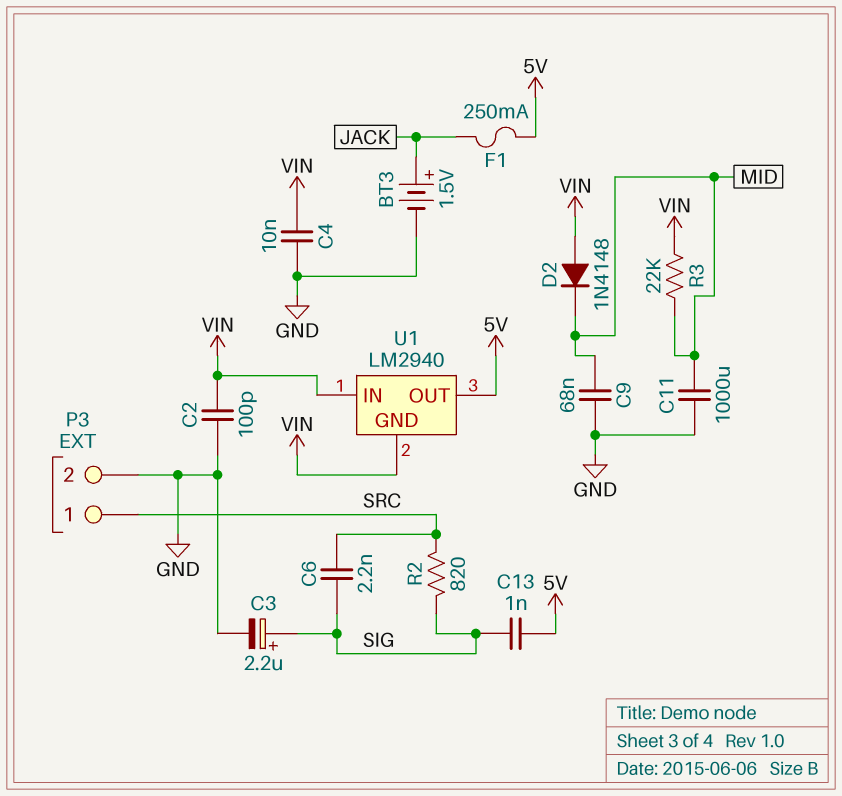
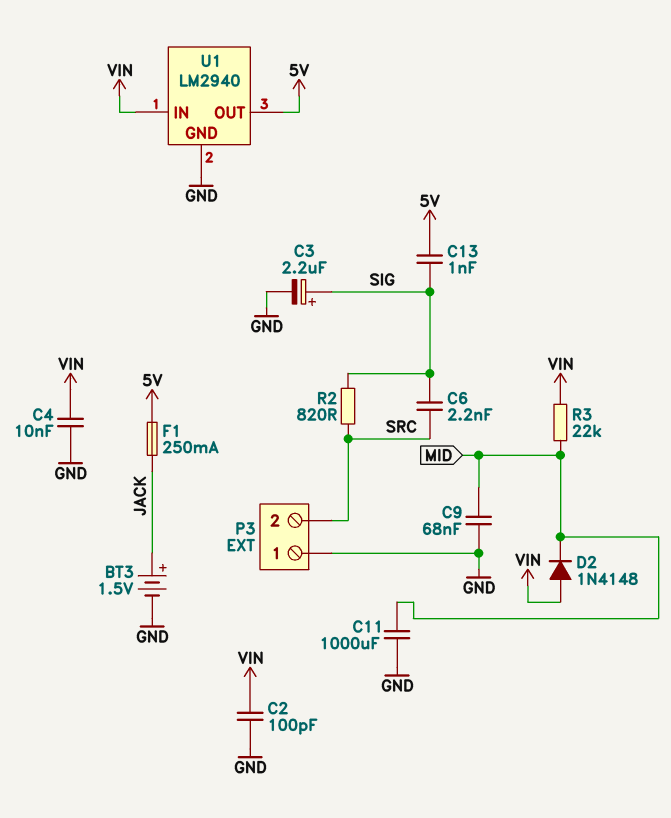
P3 pin 1: SRC -> GND
P3 pin 2: GND -> SRC
U1 pin GND: VIN -> GND

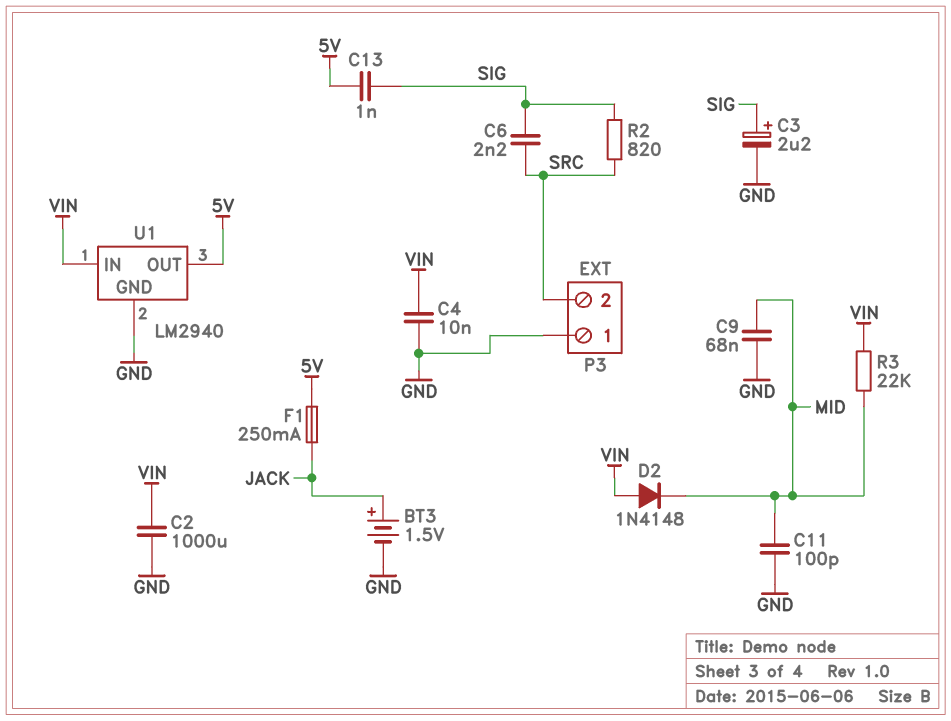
C2: 100pF (GND, VIN) -> 1000uF (GND, VIN)
C11: 1000uF (GND, MID) -> 100pF (GND, MID)

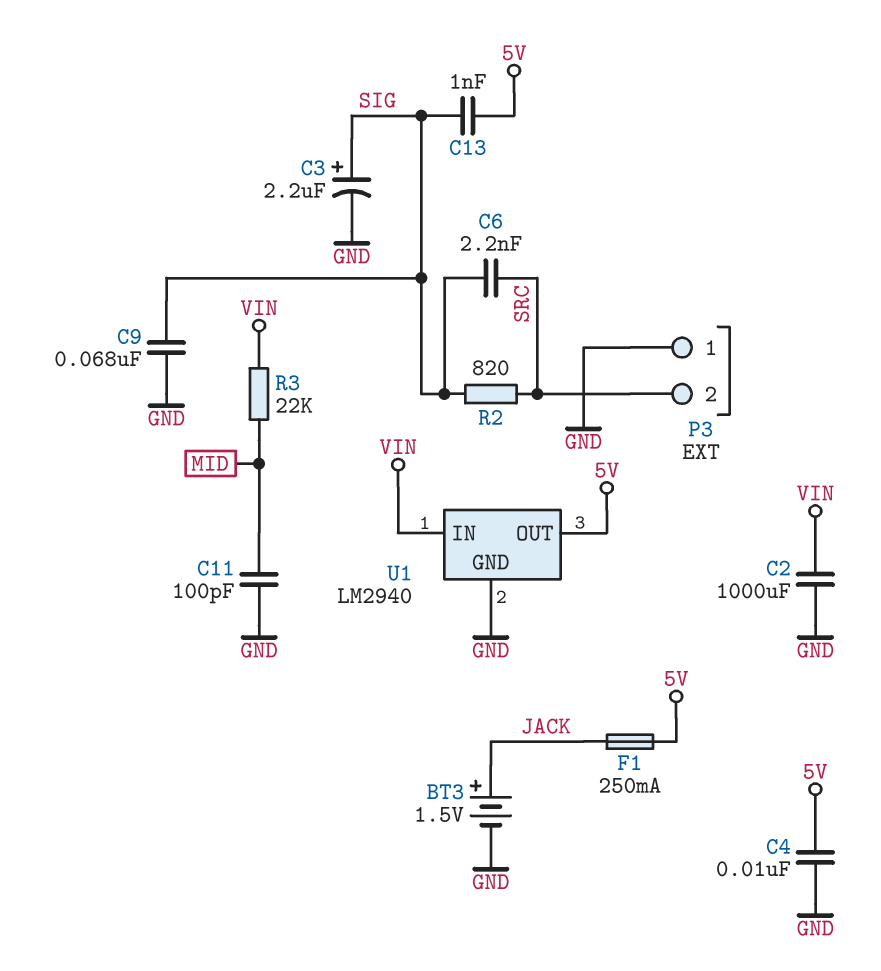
C4: 10nF (GND, VIN) -> 10nF (5V, GND)
C9: 68nF (GND, MID) -> 68nF (GND, SIG)
D2: diode 1N4148 (A VIN, K MID) -> none

